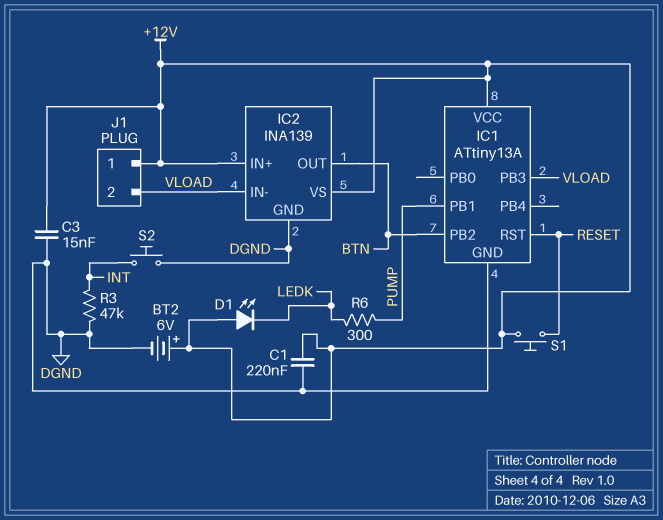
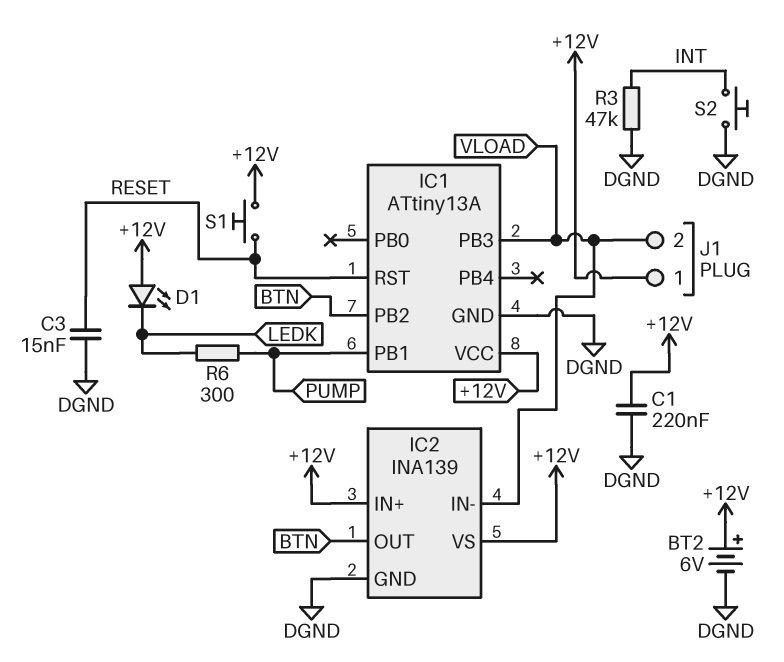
C3: 15nF (+12V, DGND) -> 15nF (DGND, RESET)

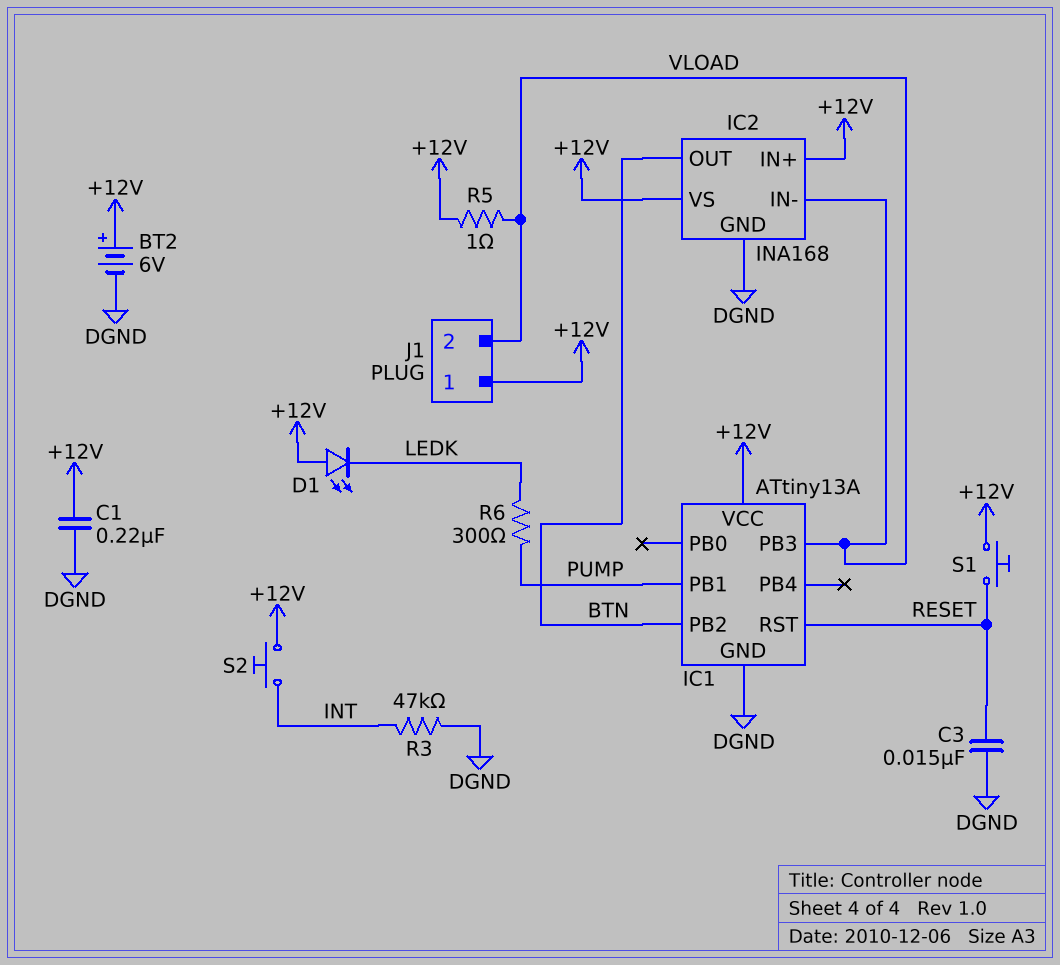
IC2: INA139 -> INA168
R5: none -> 1 (+12V, VLOAD)
S2: button (DGND, INT) -> button (+12V, INT)

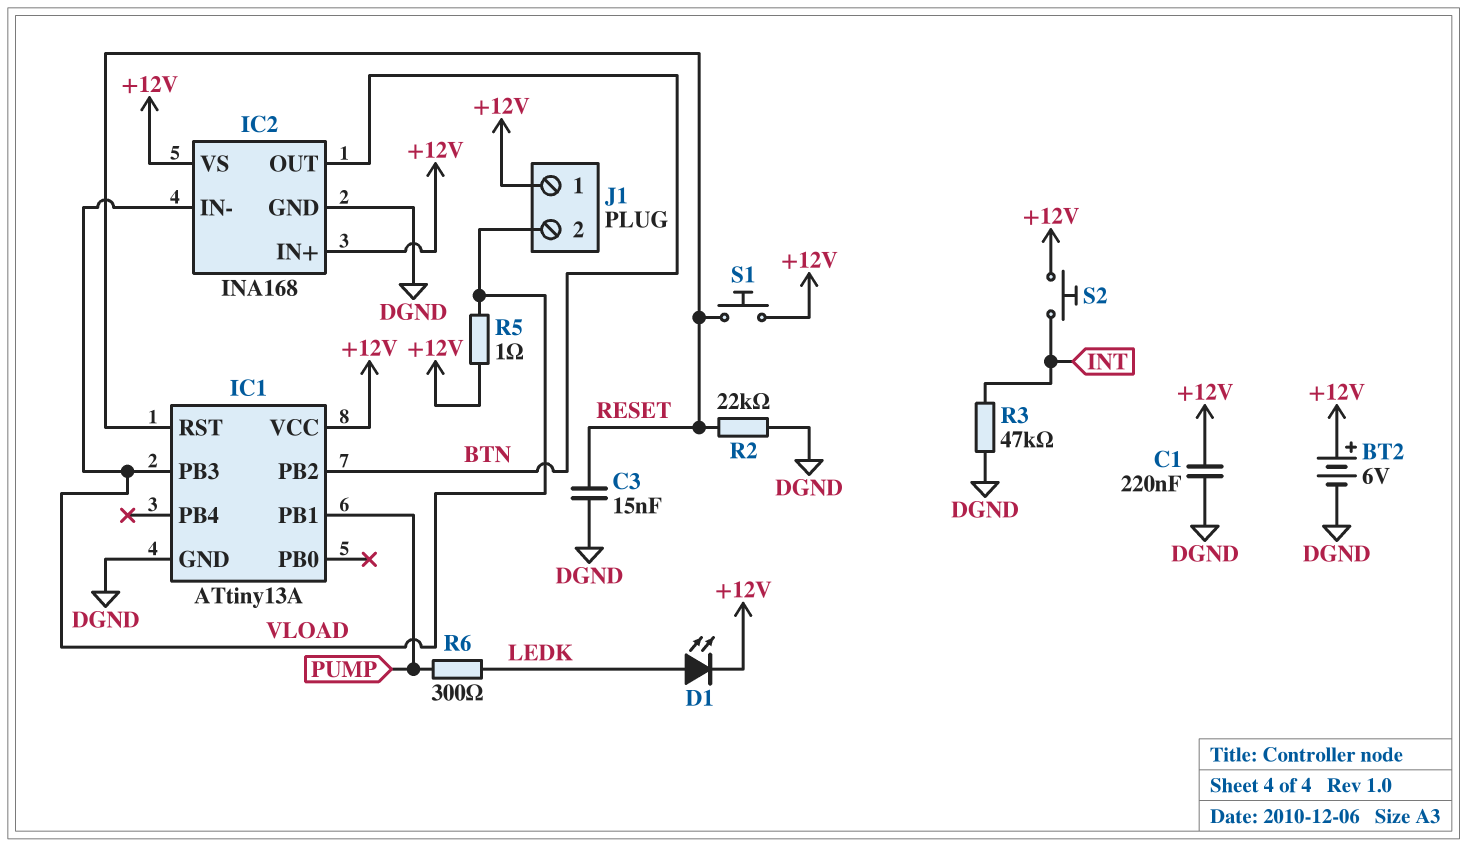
D1: LED (A +12V, K LEDK) -> LED (A LEDK, K +12V)
R2: none -> 22k (DGND, RESET)

